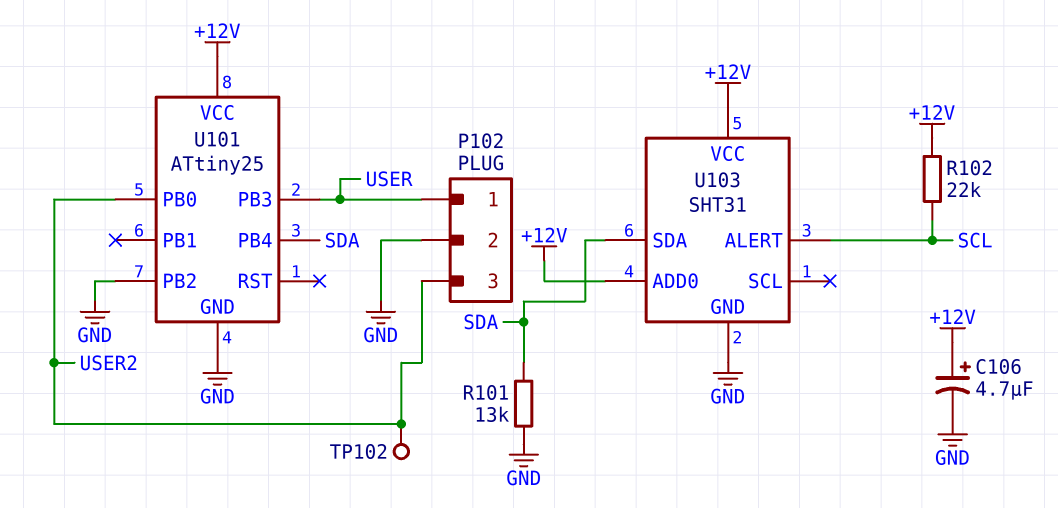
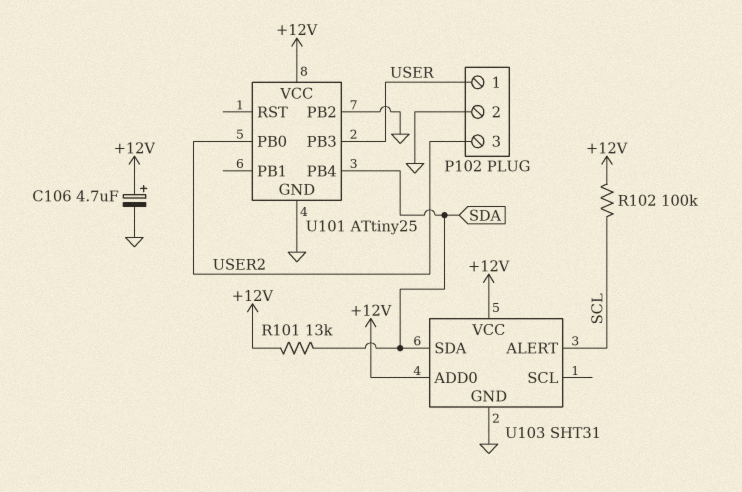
R101: 13k (GND, SDA) -> 13k (+12V, SDA)
R102: 22k (+12V, SCL) -> 100k (+12V, SCL)
TP102: test point (USER2) -> none

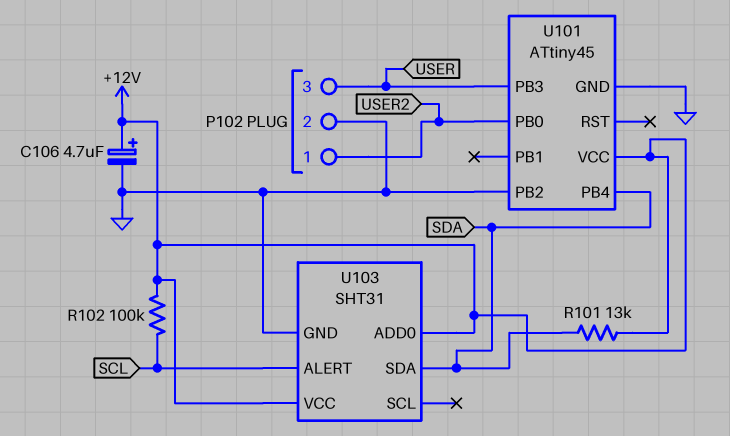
P102 pin 1: USER -> USER2
P102 pin 3: USER2 -> USER
U101: ATtiny25 -> ATtiny45

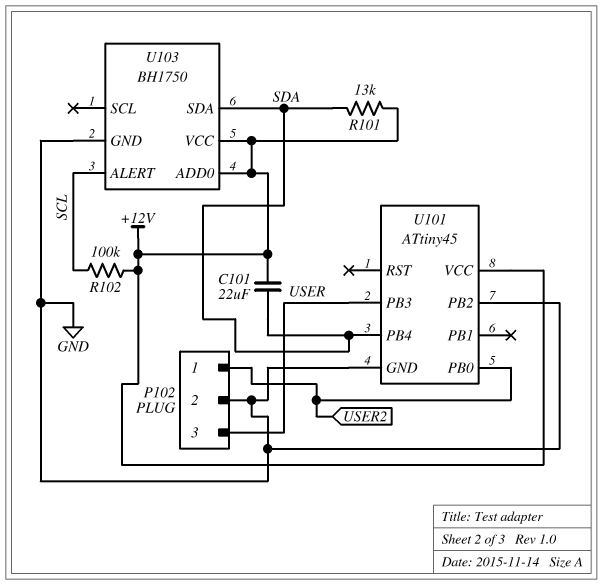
C101: none -> 22uF (+12V, SDA)
C106: 4.7uF (plus +12V, minus GND) -> none
U103: SHT31 -> BH1750

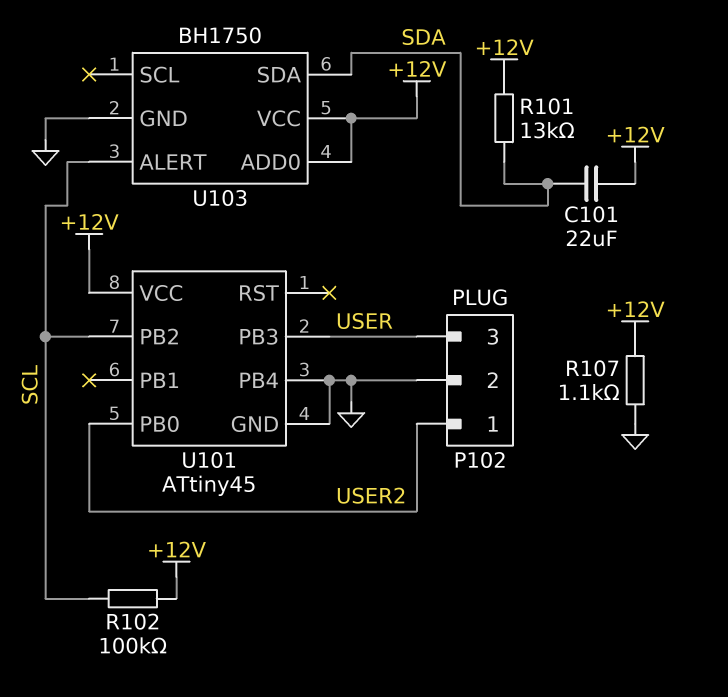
R107: none -> 1.1k (+12V, GND)
U101 pin PB2: GND -> SCL
U101 pin PB4: SDA -> GND

